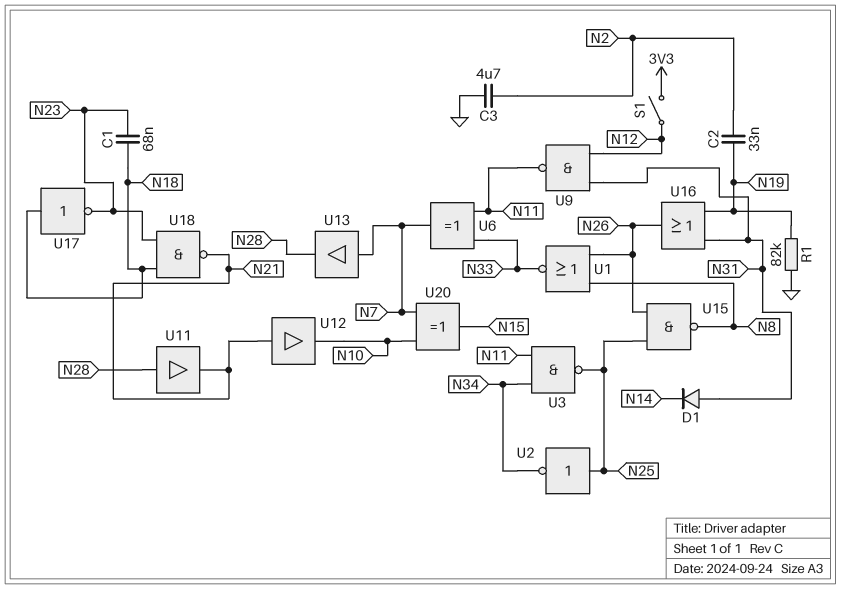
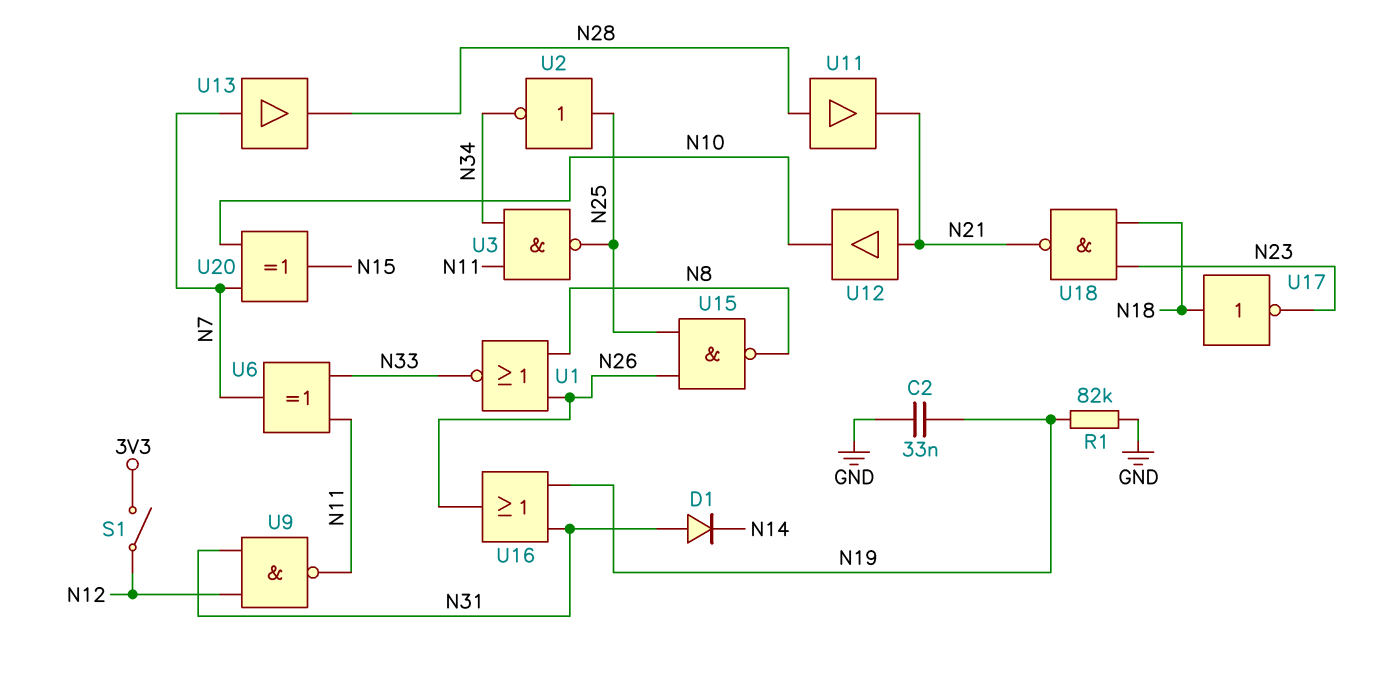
C1: 68nF (N18, N23) -> none
C2: 33nF (N2, N19) -> 33nF (GND, N19)
C3: 4.7uF (GND, N2) -> none

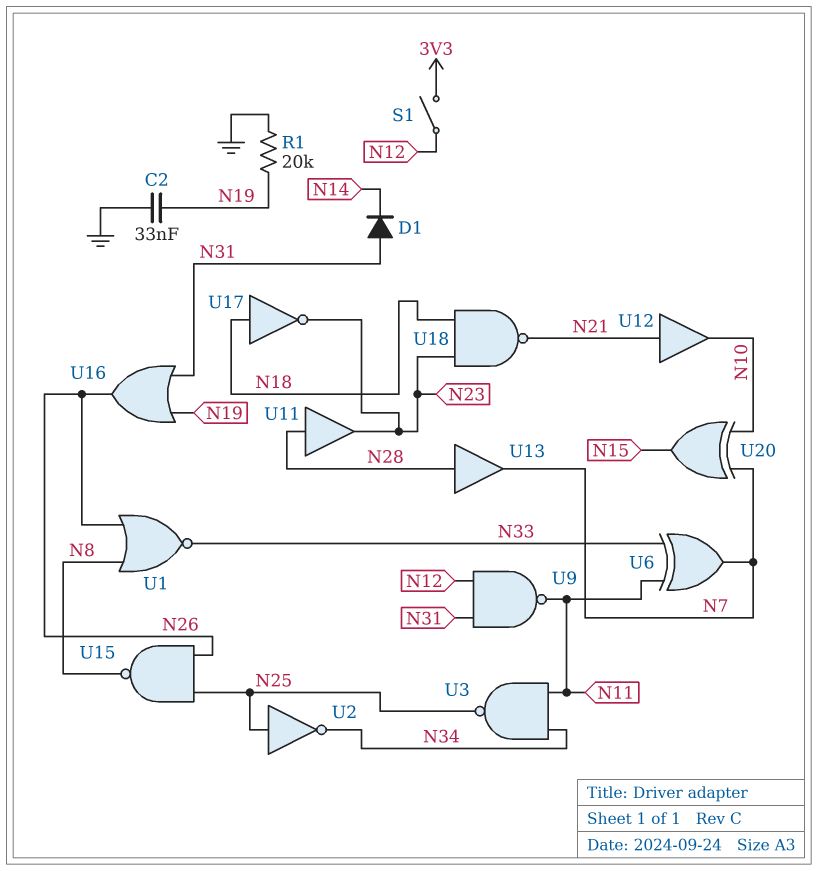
R1: 82k (GND, N19) -> 20k (GND, N19)
U11: buffer (in N28, out N21) -> buffer (in N28, out N23)
U13: buffer (in N7, out N28) -> buffer (in N28, out N7)

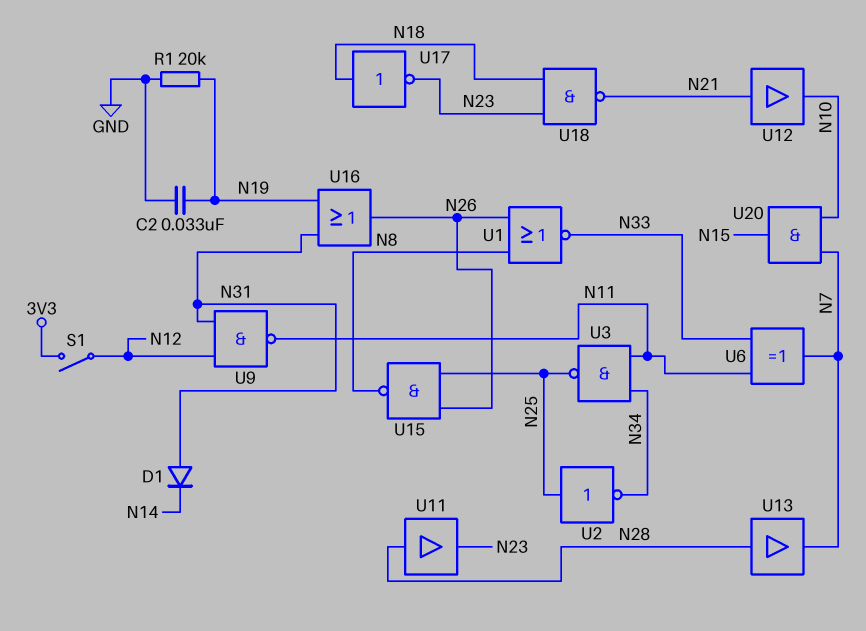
U20: XOR (in N7, in N10, out N15) -> AND (in N7, in N10, out N15)

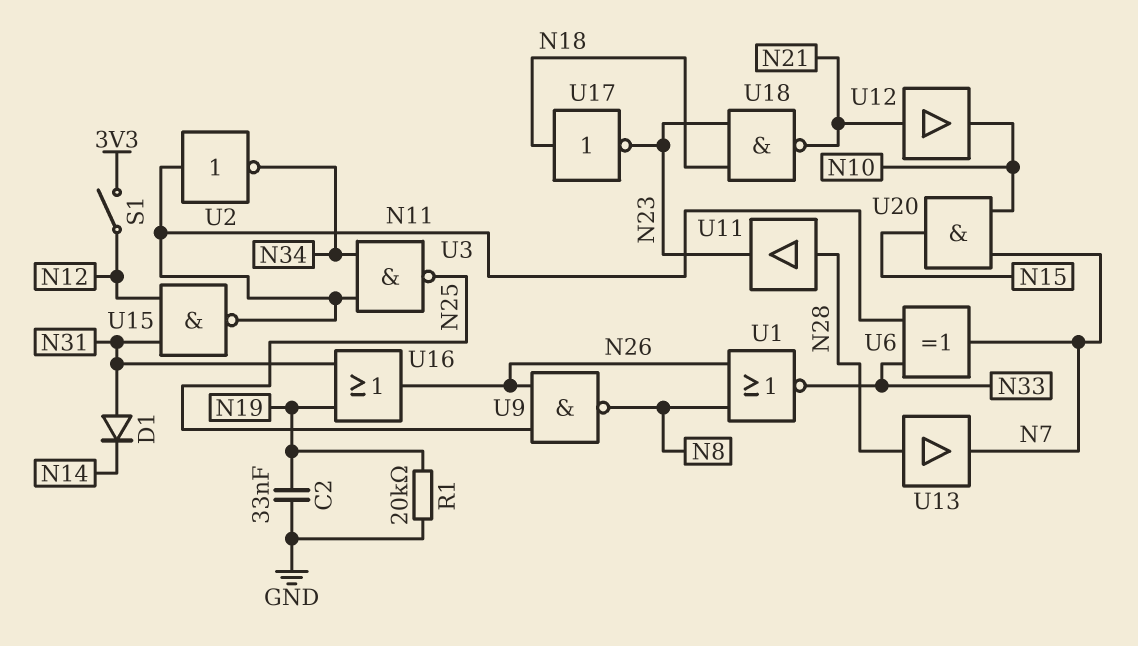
U2: NOT (in N25, out N34) -> NOT (in N11, out N34)
U9: NAND (in N12, in N31, out N11) -> NAND (in N25, in N26, out N8)
U15: NAND (in N25, in N26, out N8) -> NAND (in N12, in N31, out N11)

